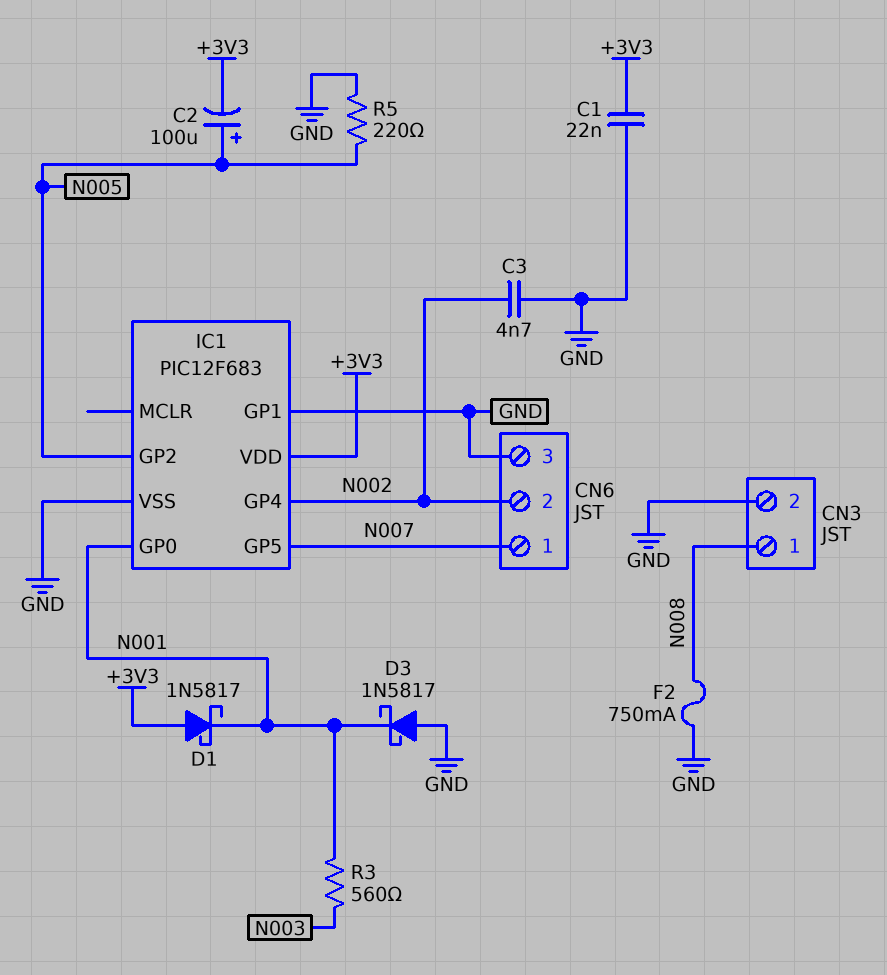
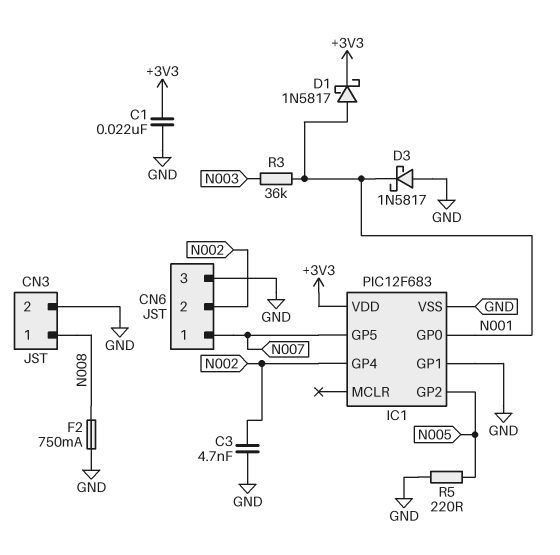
C2: 100uF (plus N005, minus +3V3) -> none
D1: schottky 1N5817 (A +3V3, K N001) -> schottky 1N5817 (A N001, K +3V3)
R3: 560 (N001, N003) -> 36k (N001, N003)

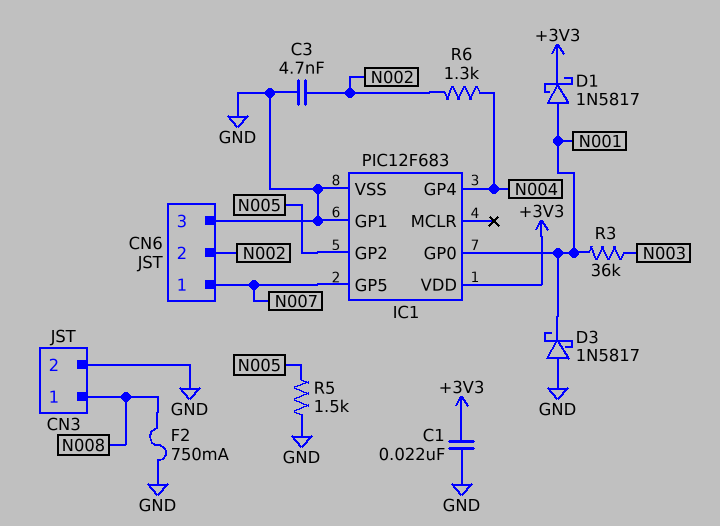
IC1 pin GP4: N002 -> N004
R5: 220 (GND, N005) -> 1.5k (GND, N005)
R6: none -> 1.3k (N002, N004)

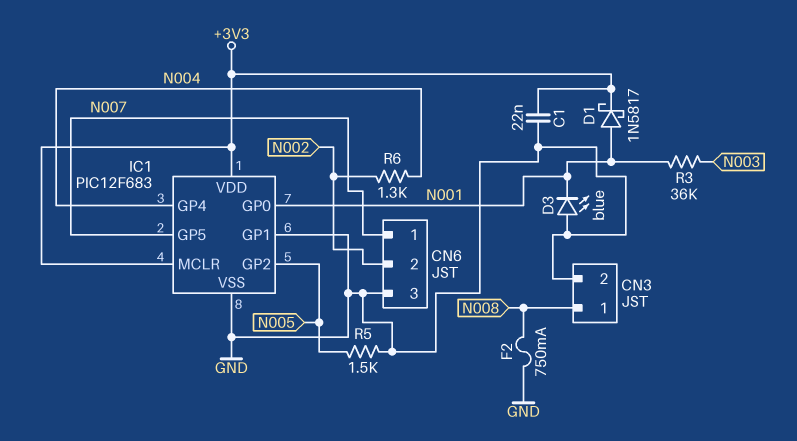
C3: 4.7nF (GND, N002) -> none
D3: schottky 1N5817 (A GND, K N001) -> LED blue (A GND, K N001)
IC1 pin MCLR: none -> +3V3

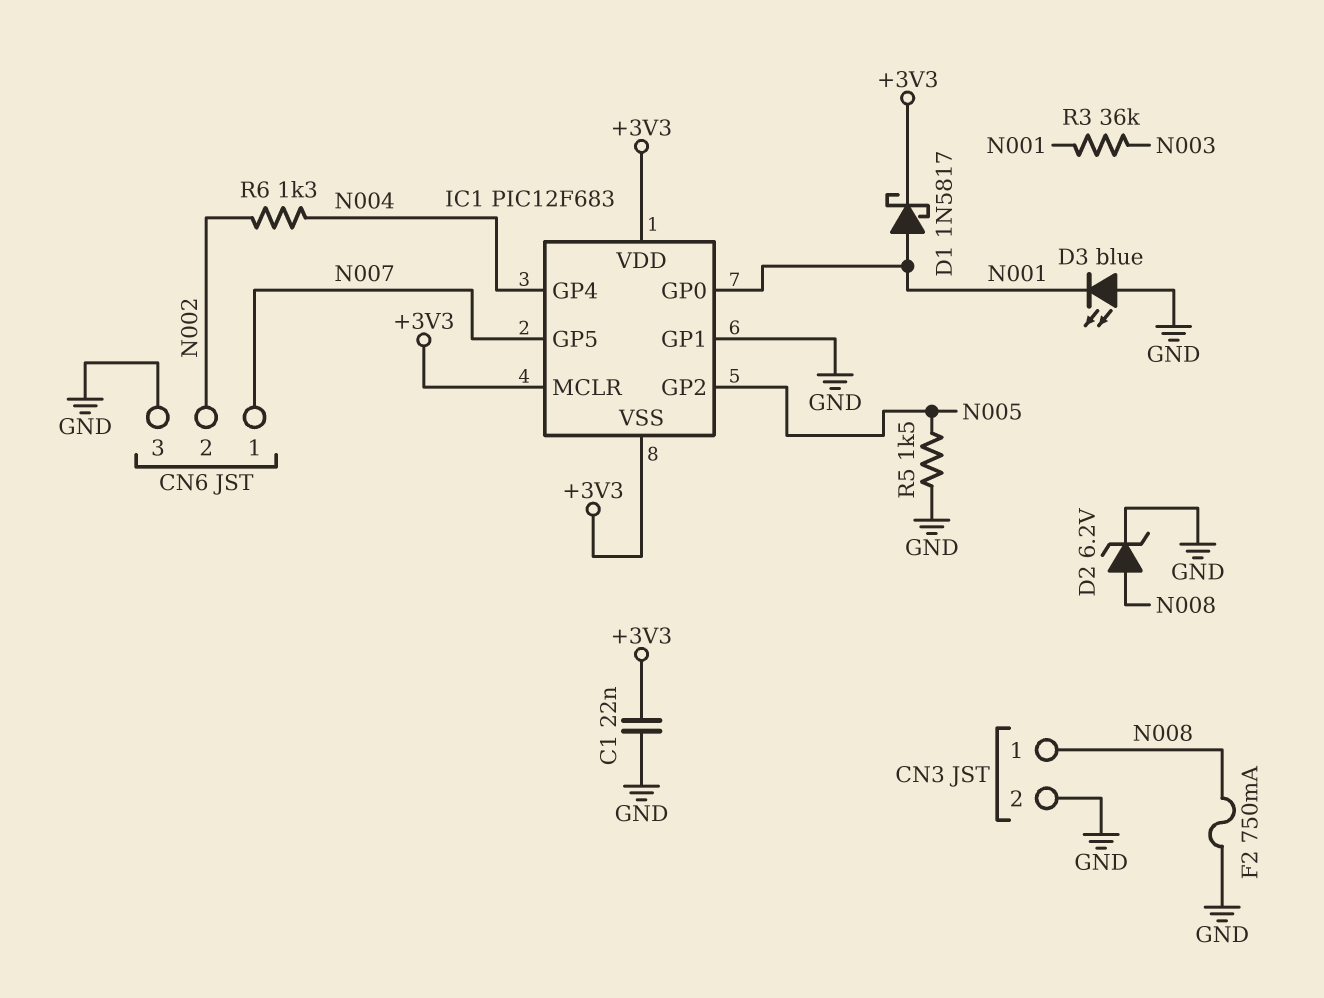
D2: none -> zener 6.2V (A N008, K GND)
IC1 pin VSS: GND -> +3V3

